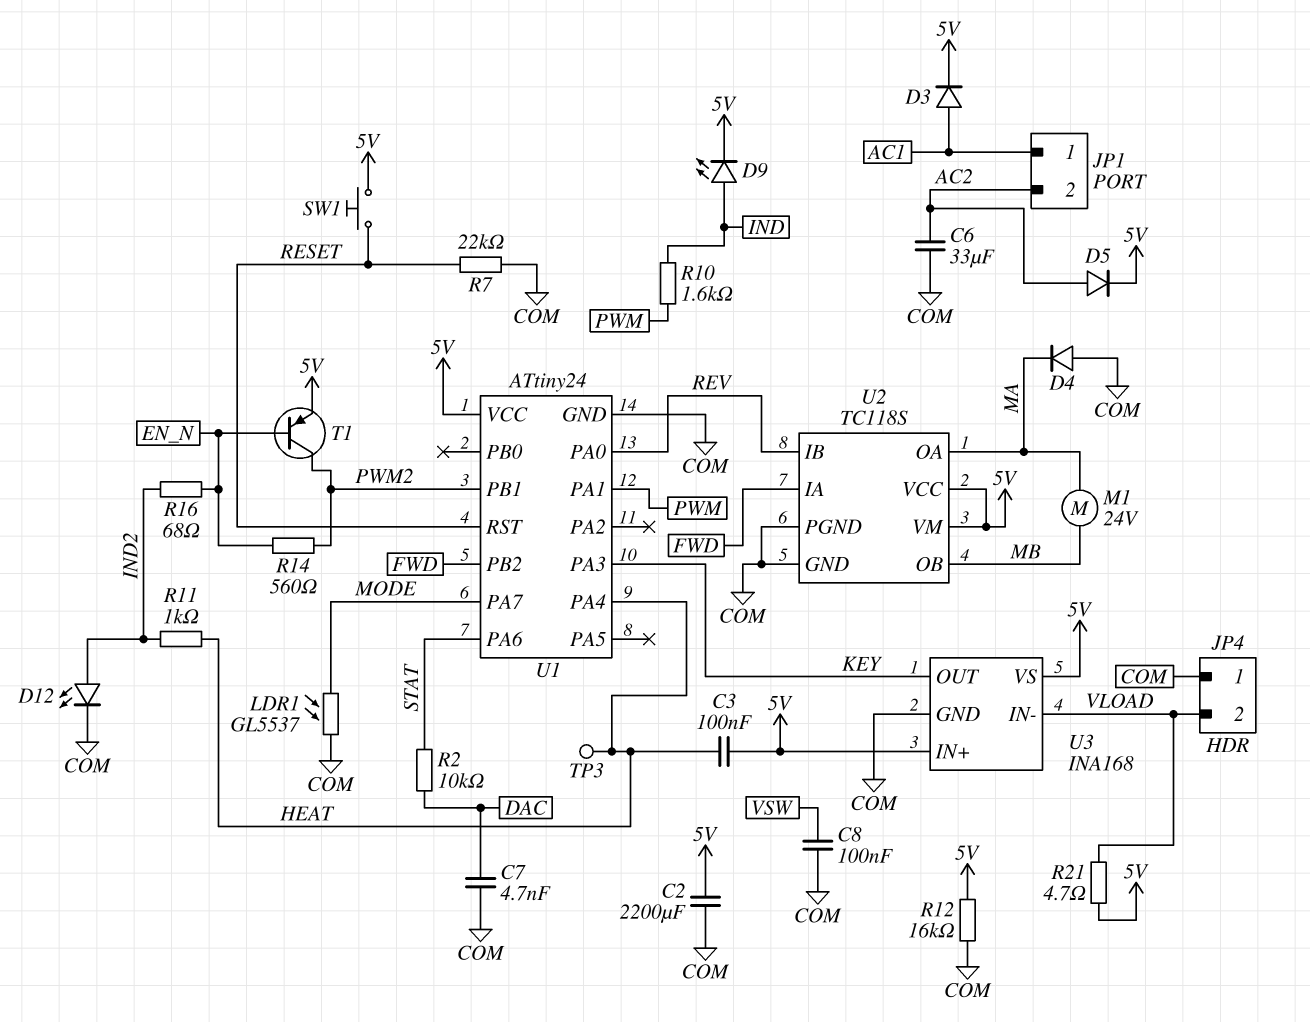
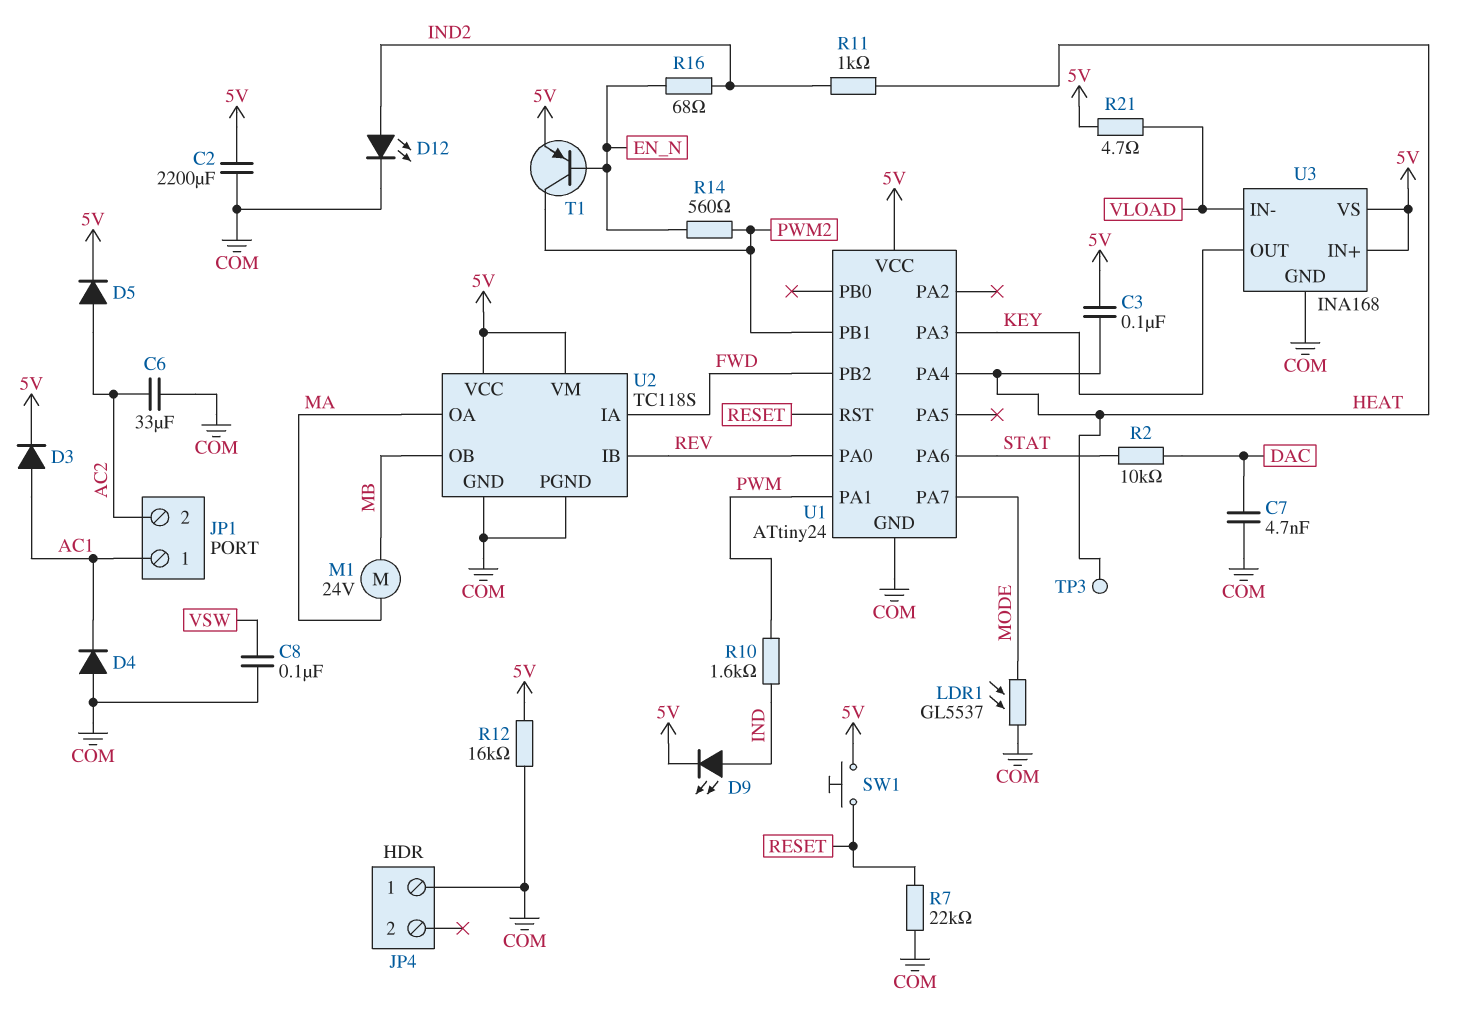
D4: diode (A COM, K MA) -> diode (A COM, K AC1)
JP4 pin 2: VLOAD -> none

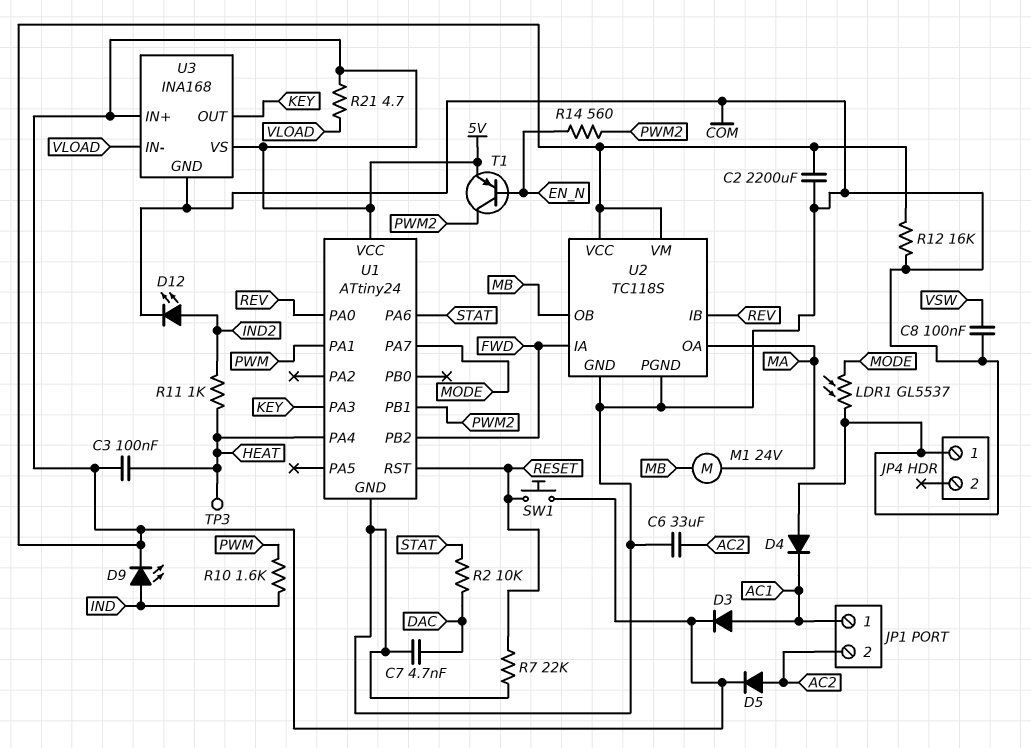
R16: 68 (EN_N, IND2) -> none

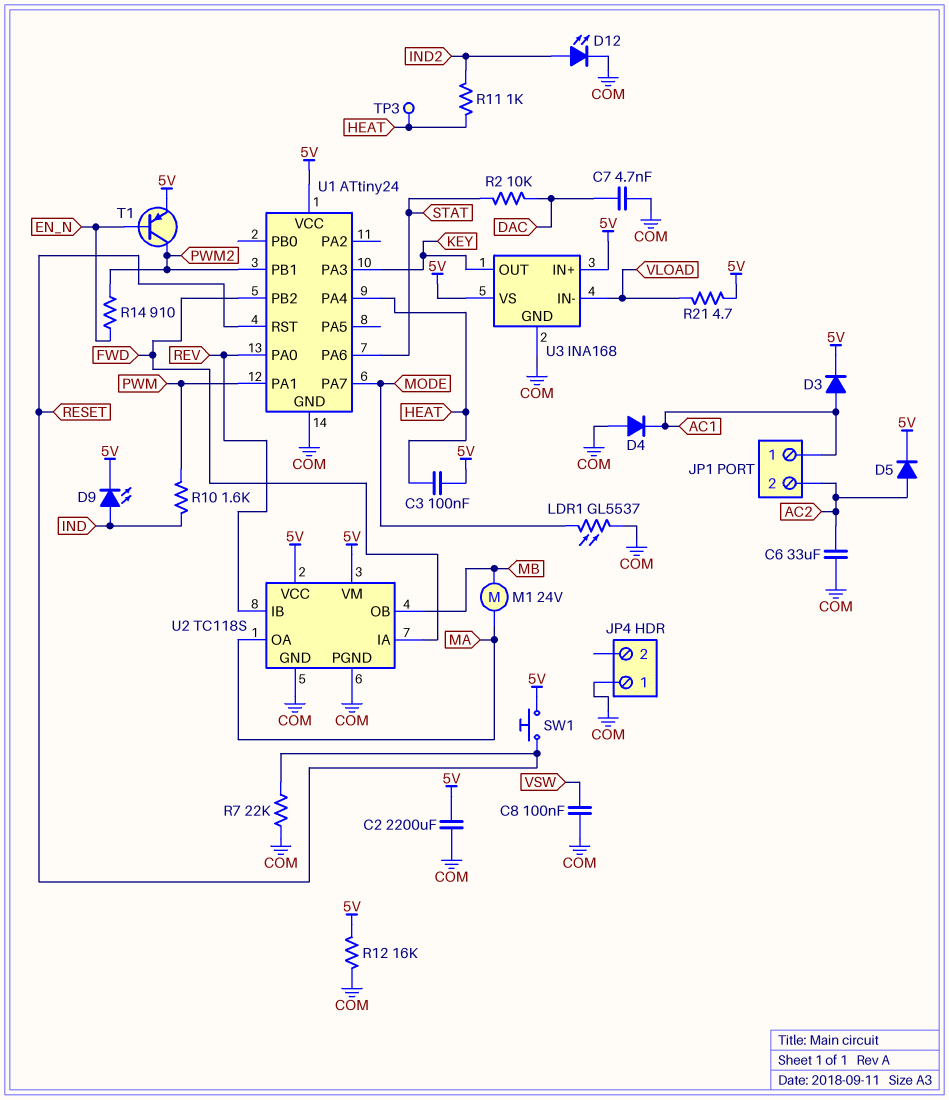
R14: 560 (EN_N, PWM2) -> 910 (EN_N, PWM2)

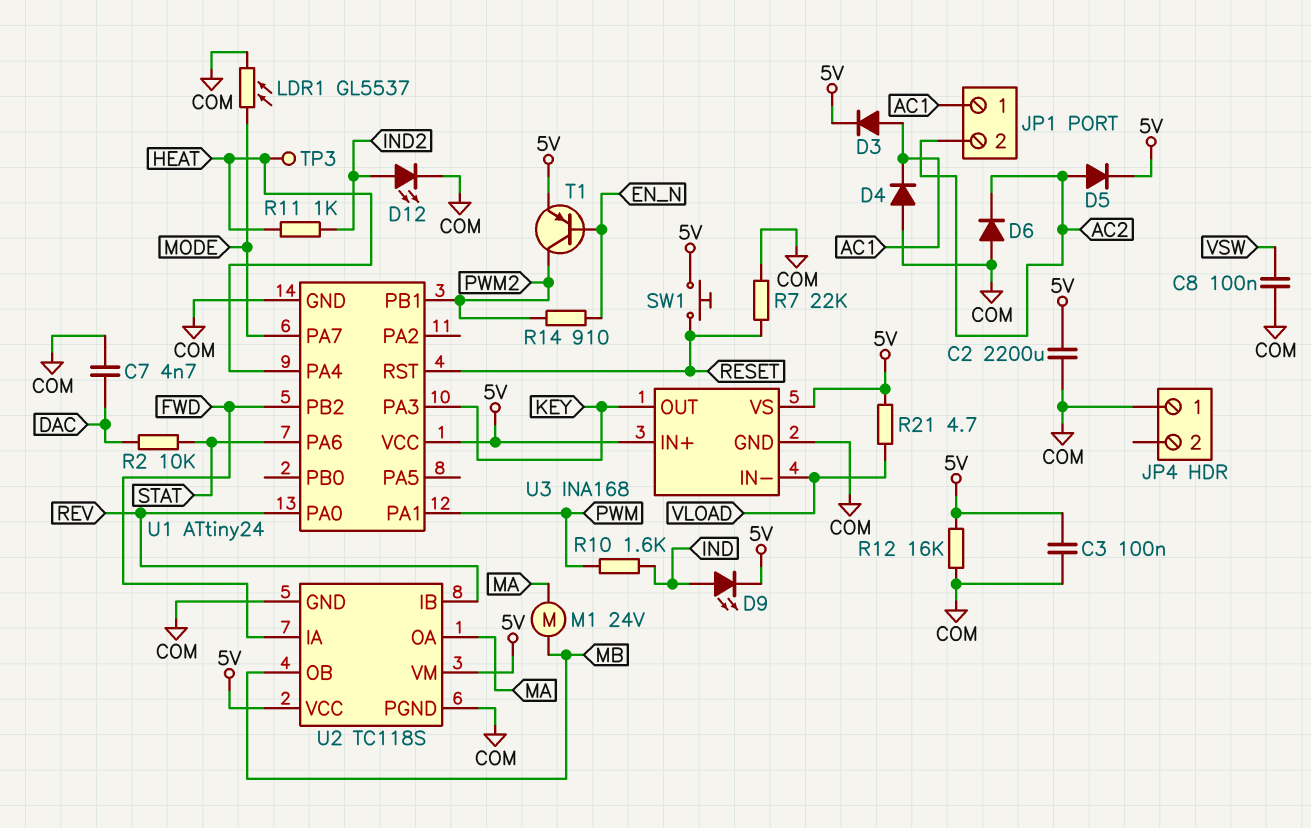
C3: 100nF (5V, HEAT) -> 100nF (5V, COM)
C6: 33uF (AC2, COM) -> none
D6: none -> diode (A COM, K AC2)

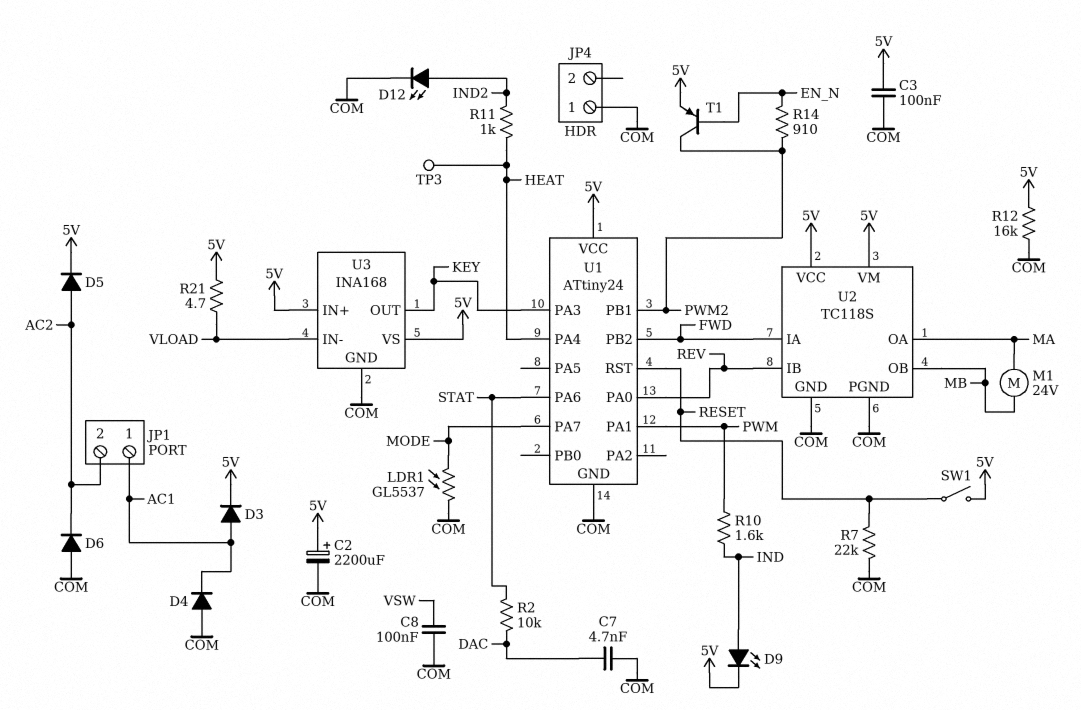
C2: 2200uF (5V, COM) -> 2200uF (plus 5V, minus COM)
SW1: button (5V, RESET) -> switch (5V, RESET)

